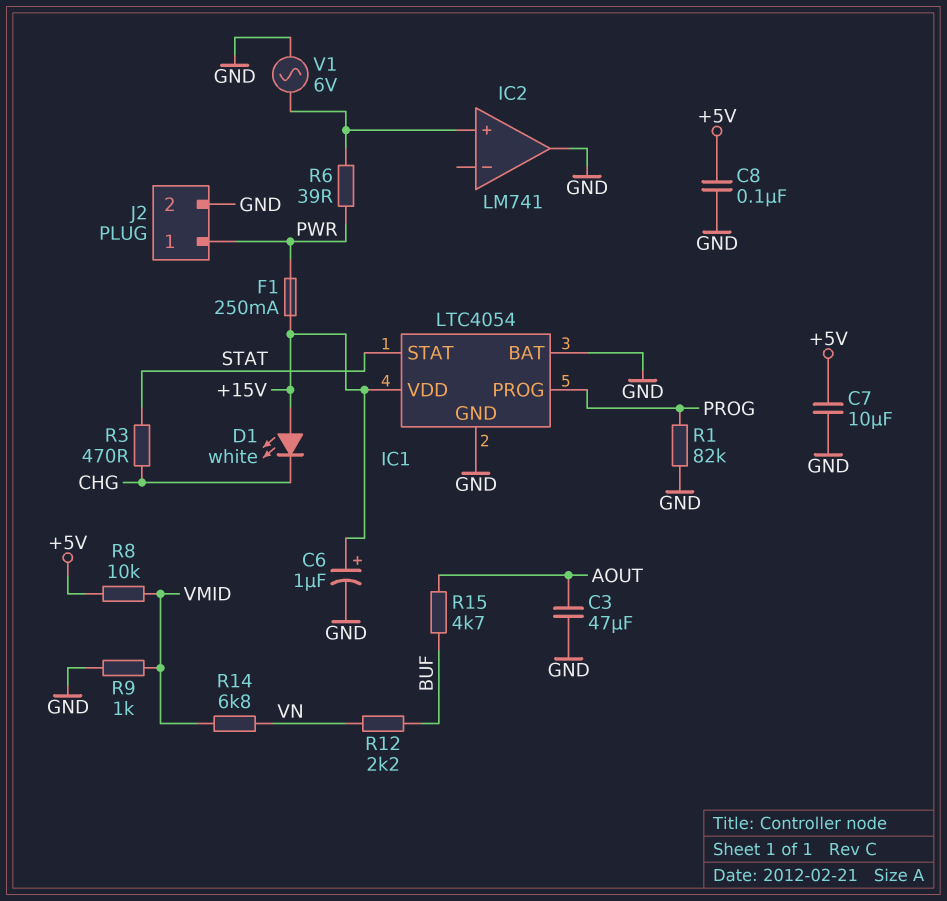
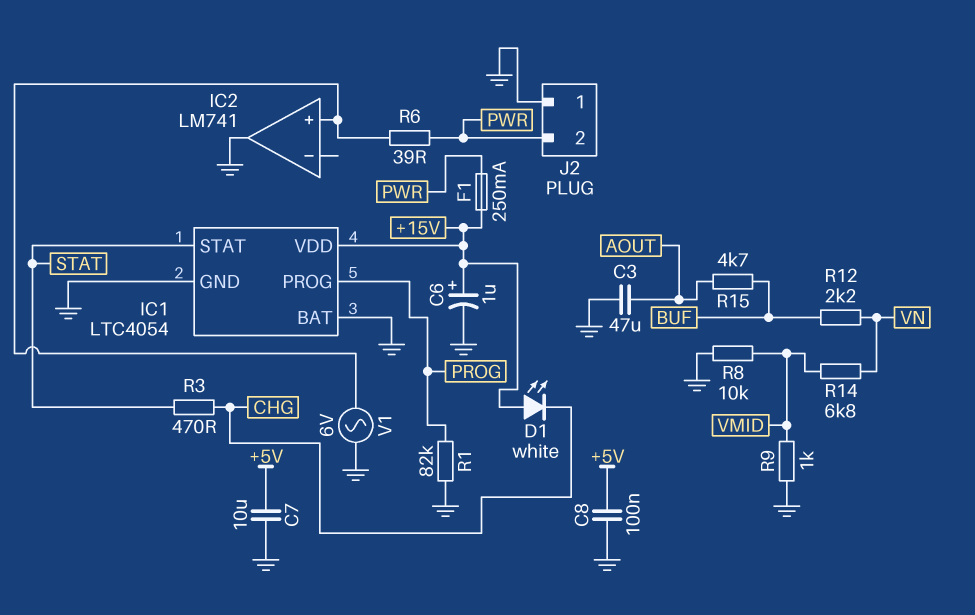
J2 pin 1: PWR -> GND
J2 pin 2: GND -> PWR
R8: 10k (+5V, VMID) -> 10k (GND, VMID)

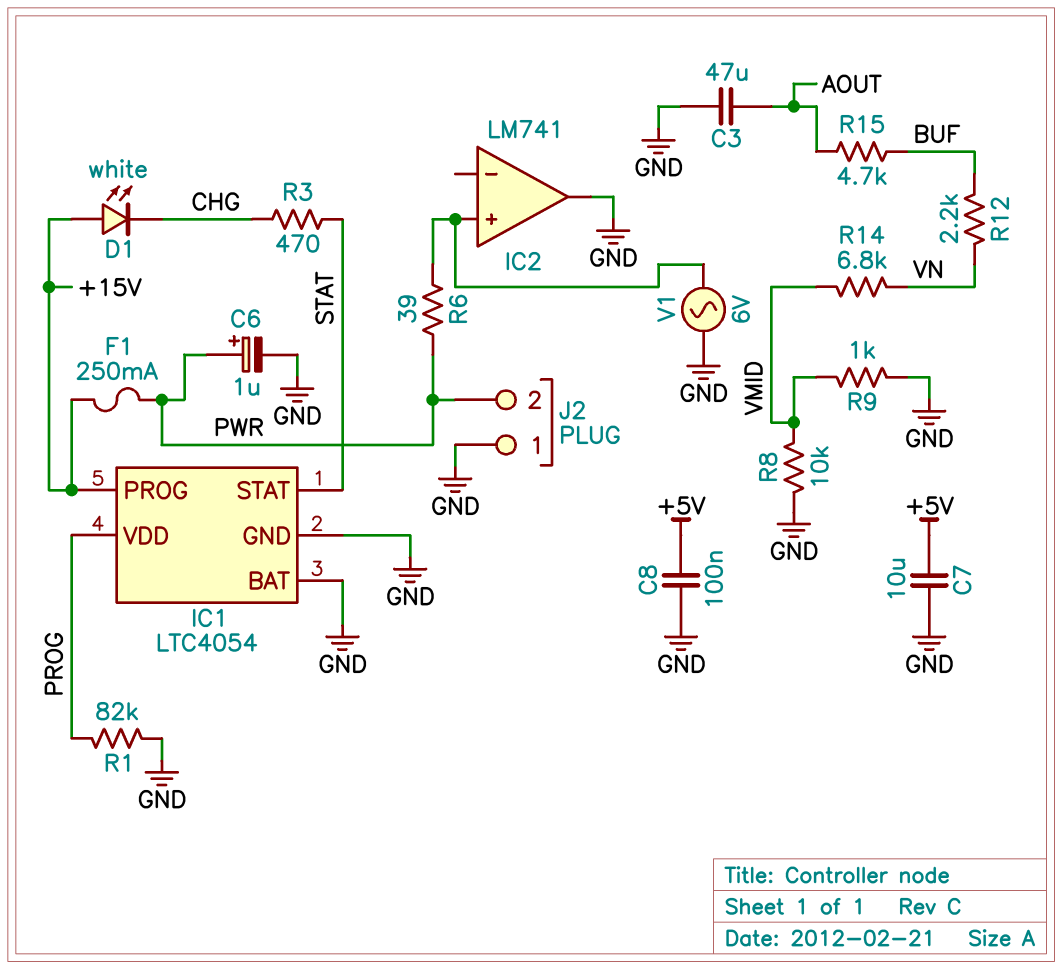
C6: 1uF (plus +15V, minus GND) -> 1uF (plus PWR, minus GND)
IC1 pin PROG: PROG -> +15V
IC1 pin VDD: +15V -> PROG

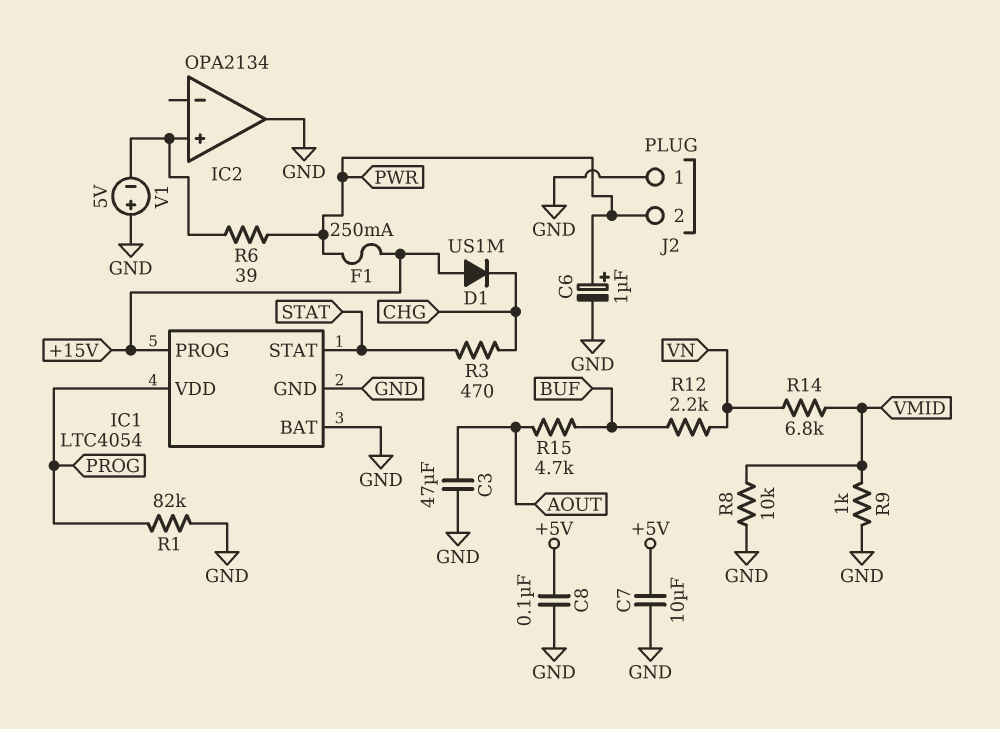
D1: LED white (A +15V, K CHG) -> diode US1M (A +15V, K CHG)
IC2: LM741 -> OPA2134
V1: AC 6V (GND, IC2/in+) -> 5V (plus GND, minus IC2/in+)

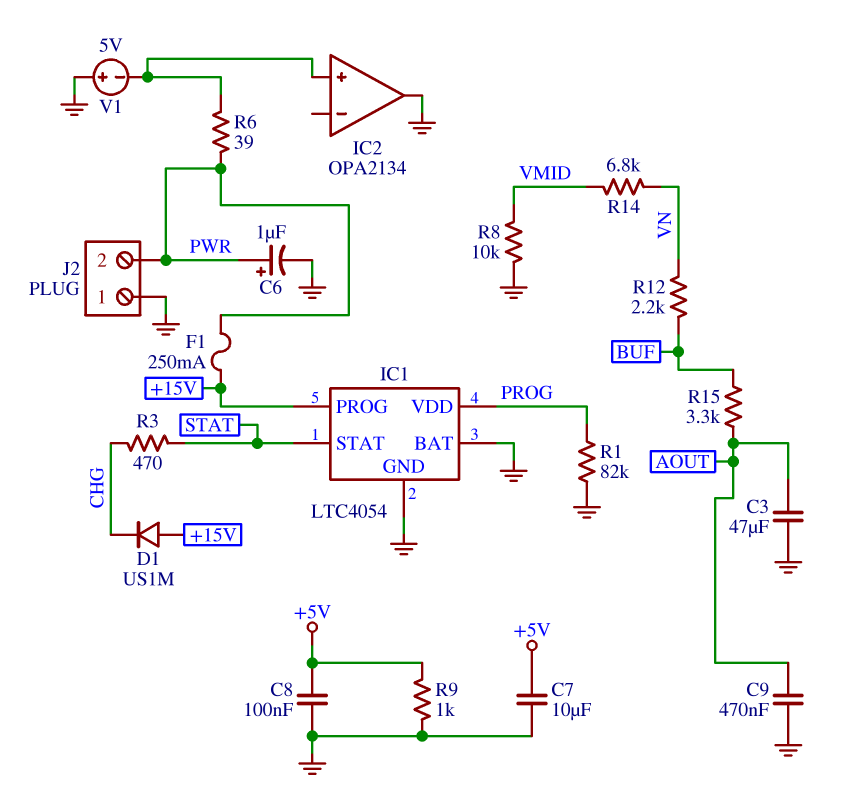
C9: none -> 470nF (AOUT, GND)
R9: 1k (GND, VMID) -> 1k (+5V, GND)
R15: 4.7k (AOUT, BUF) -> 3.3k (AOUT, BUF)

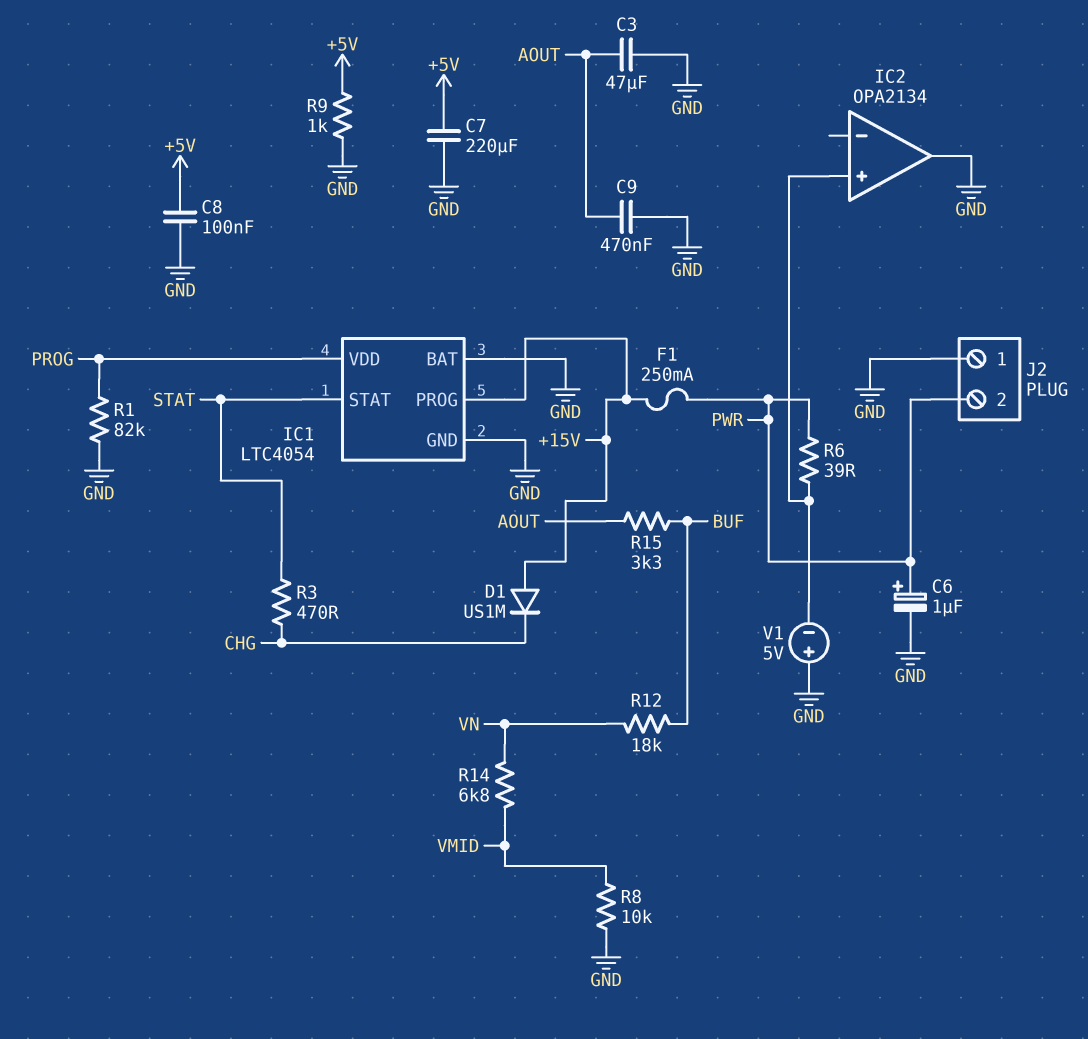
C7: 10uF (+5V, GND) -> 220uF (+5V, GND)
R12: 2.2k (BUF, VN) -> 18k (BUF, VN)

